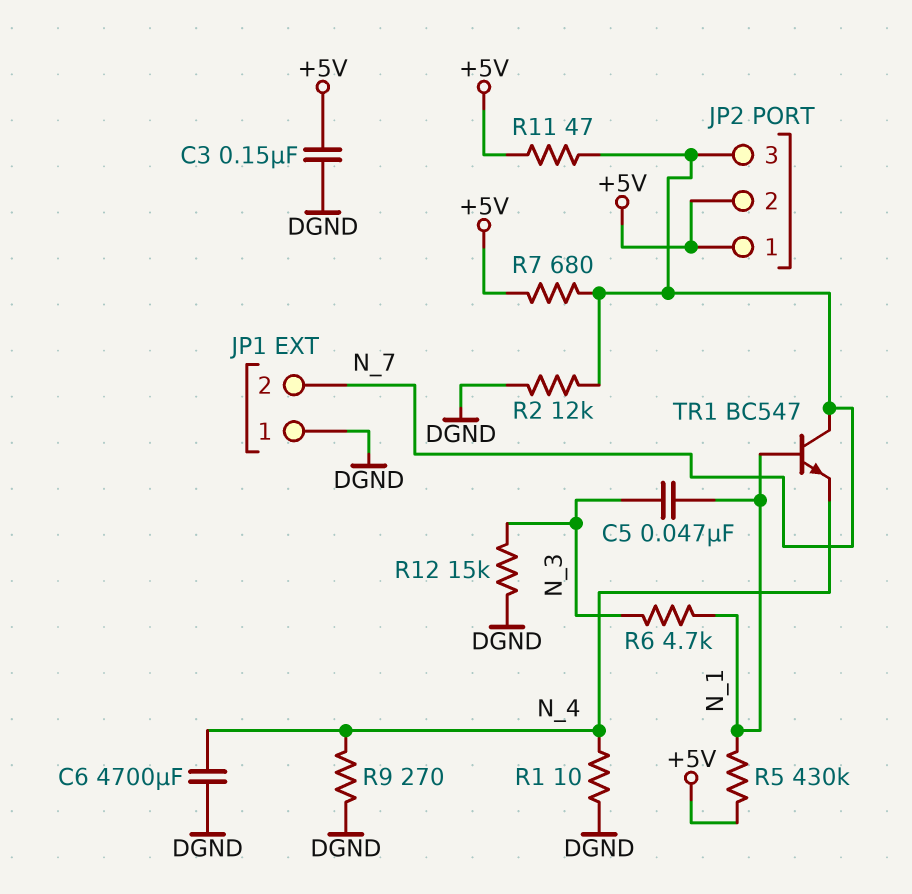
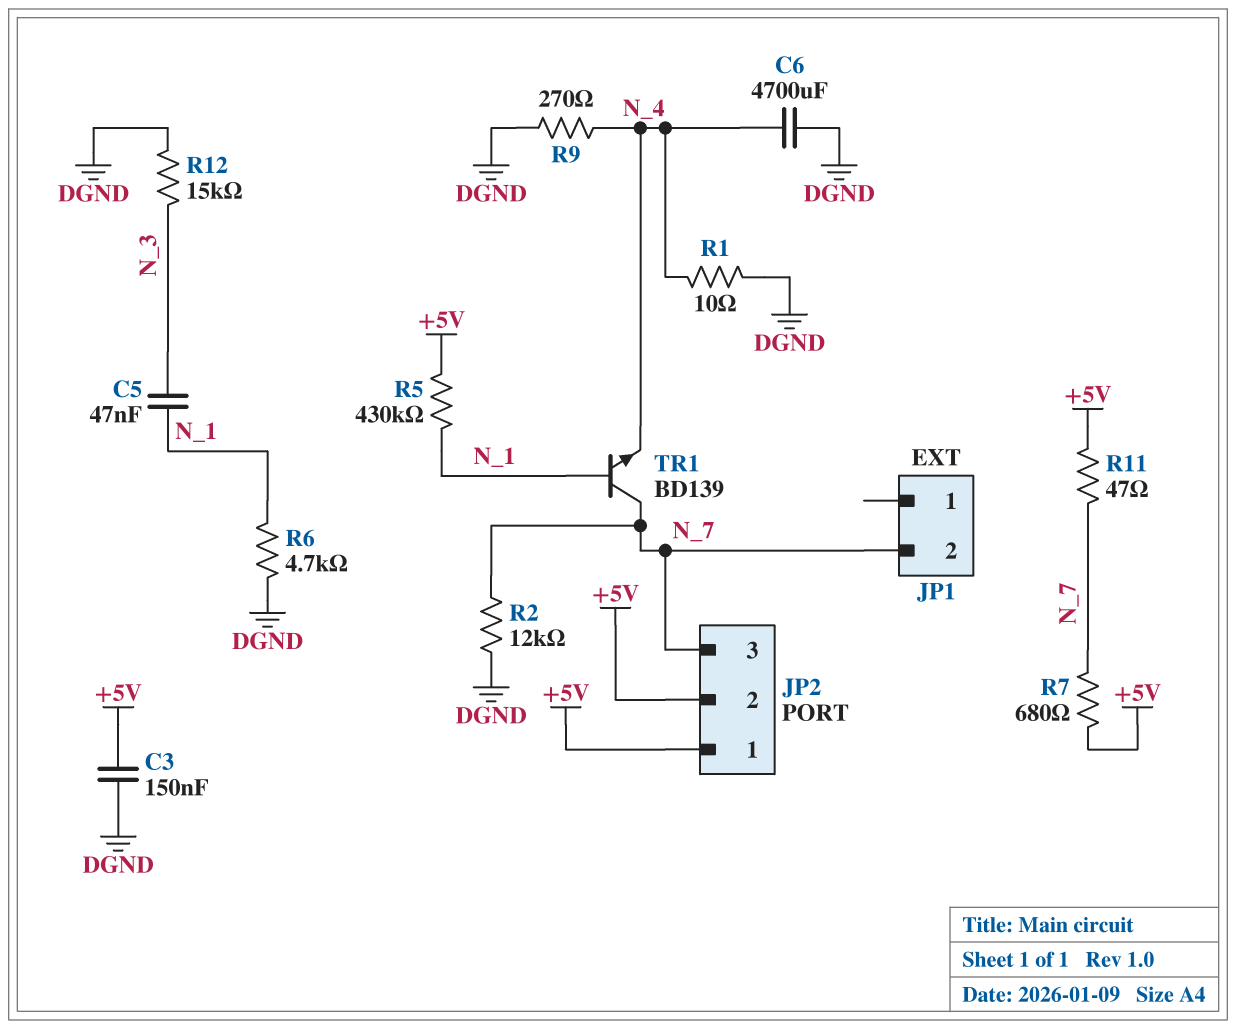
JP1 pin 1: DGND -> none
R6: 4.7k (N_1, N_3) -> 4.7k (DGND, N_1)
TR1: NPN BC547 (B N_1, C N_7, E N_4) -> NPN BD139 (B N_1, C N_7, E N_4)

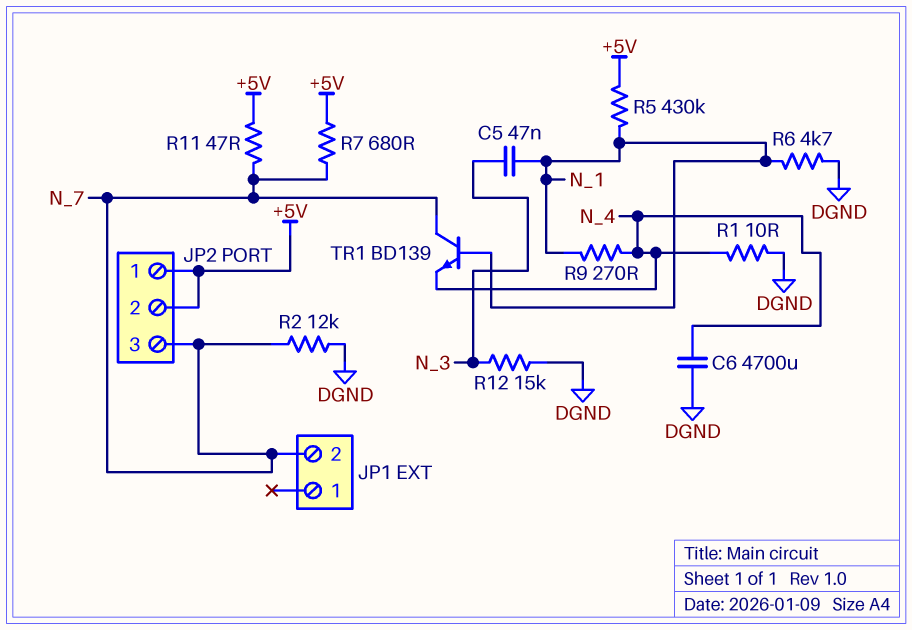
C3: 150nF (+5V, DGND) -> none
R9: 270 (DGND, N_4) -> 270 (N_1, N_4)

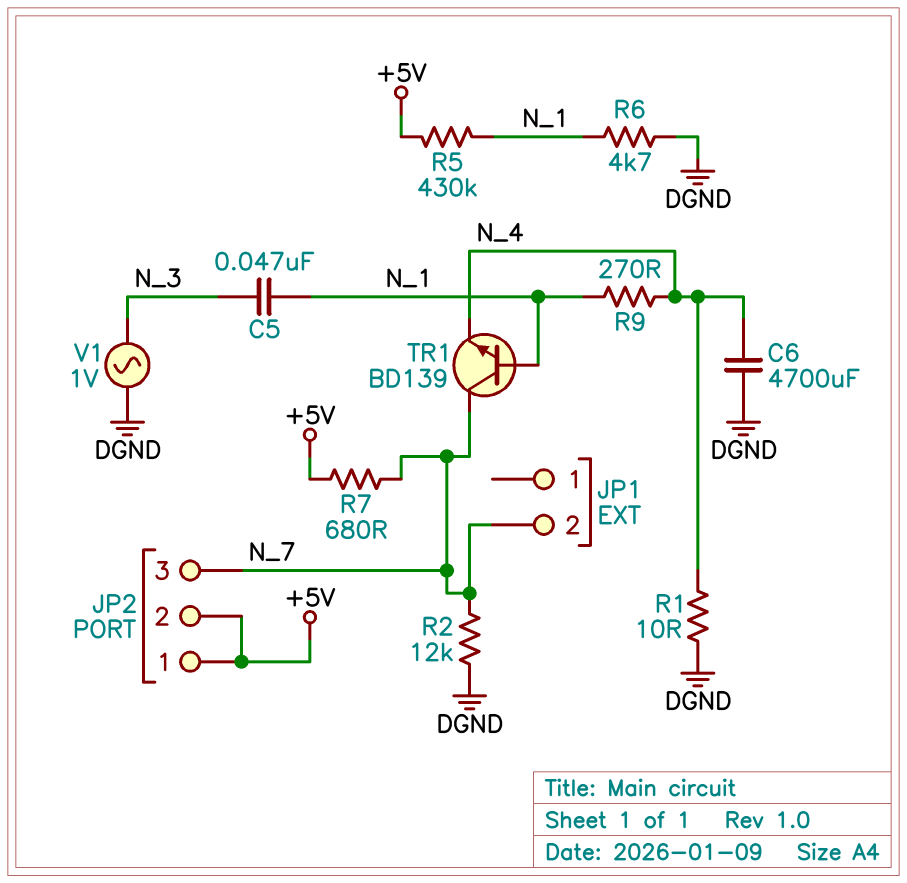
R11: 47 (+5V, N_7) -> none
R12: 15k (DGND, N_3) -> none
V1: none -> AC 1V (DGND, N_3)

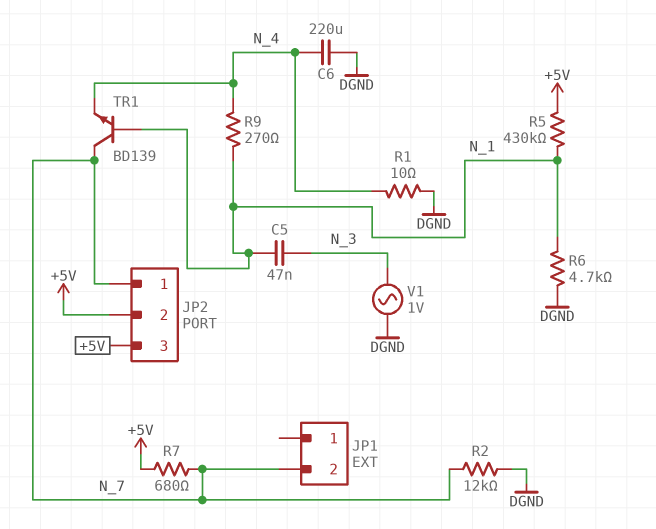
C6: 4700uF (DGND, N_4) -> 220uF (DGND, N_4)
JP2 pin 1: +5V -> N_7
JP2 pin 3: N_7 -> +5V

